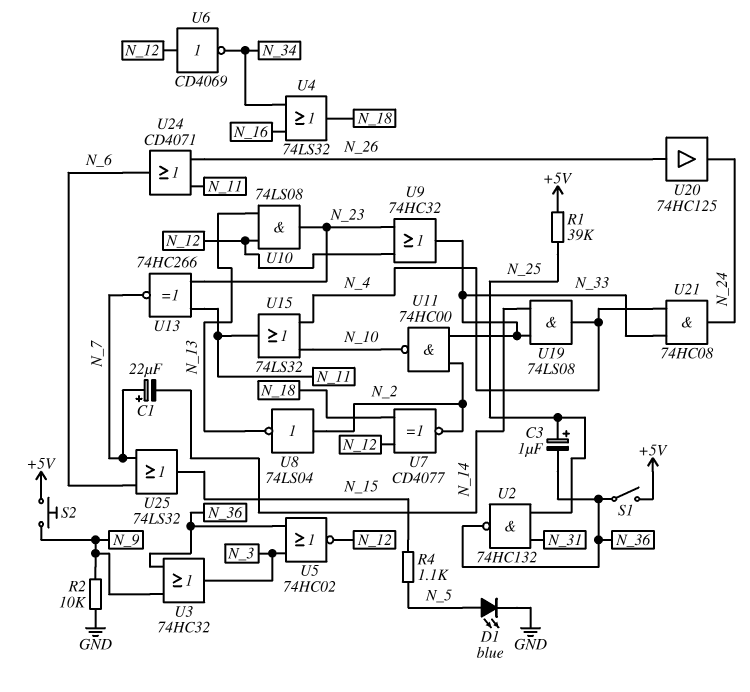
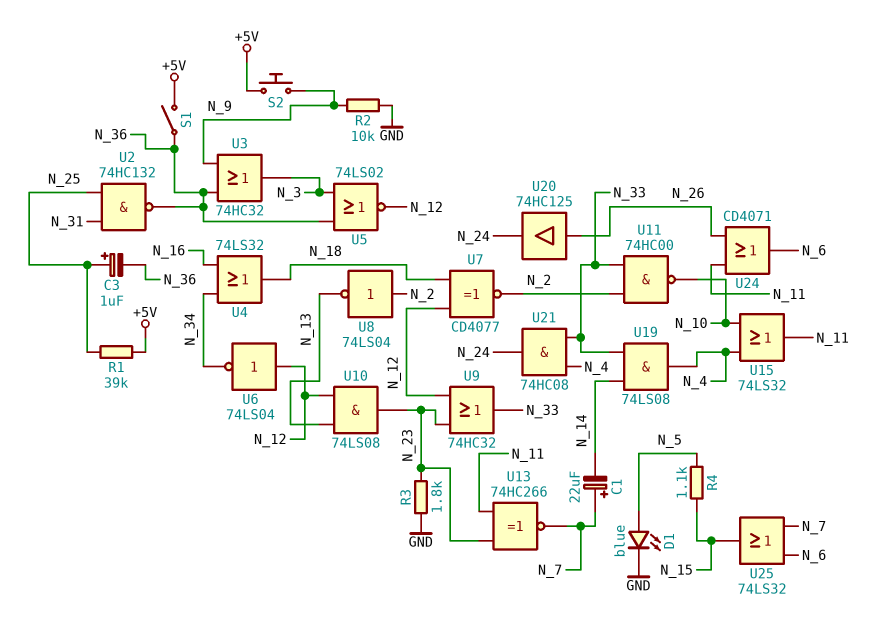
R3: none -> 1.8k (GND, N_23)
U5: NOR 74HC02 (in N_3, in N_36, out N_12) -> NOR 74LS02 (in N_3, in N_36, out N_12)
U6: NOT CD4069 (in N_12, out N_34) -> NOT 74LS04 (in N_12, out N_34)

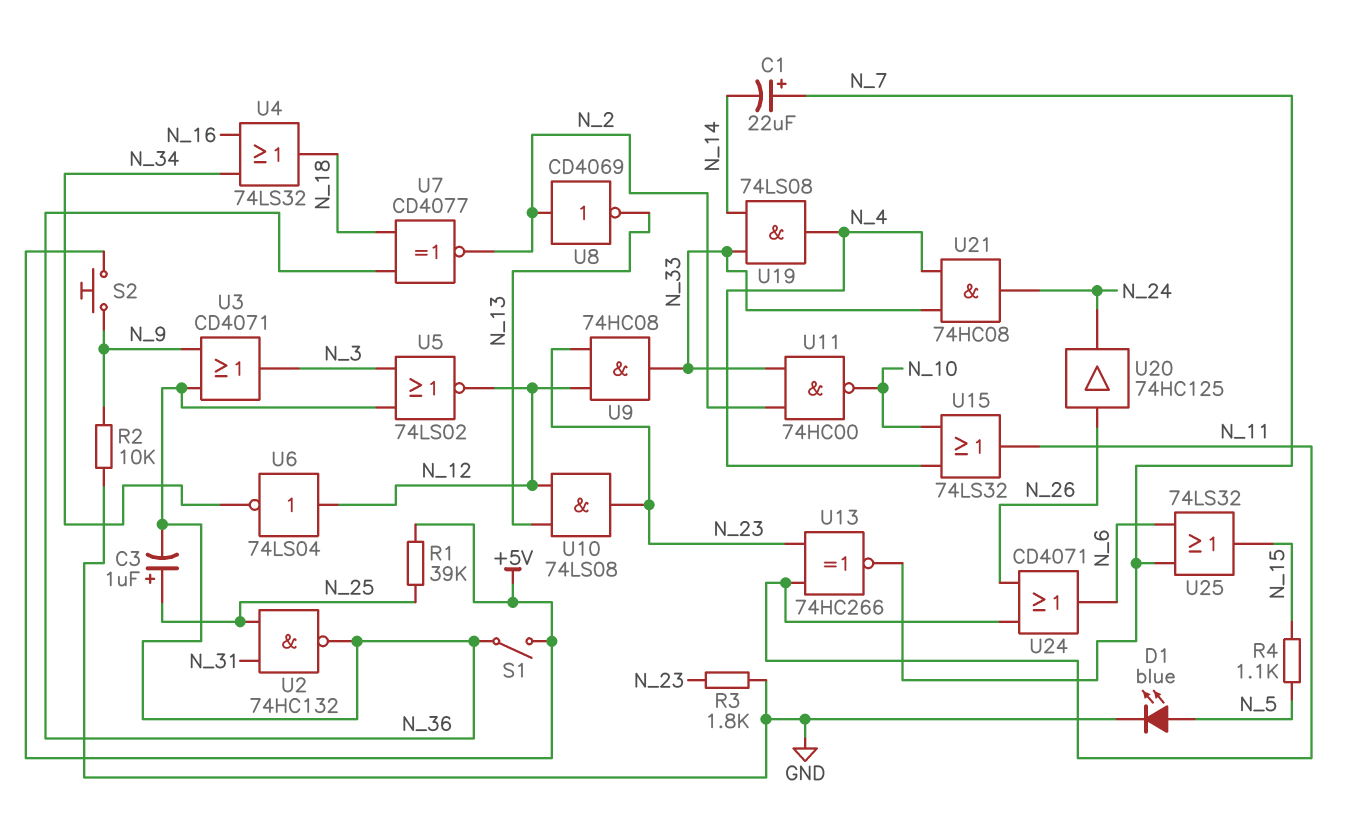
U3: OR 74HC32 (in N_9, in N_36, out N_3) -> OR CD4071 (in N_9, in N_36, out N_3)
U7: XNOR CD4077 (in N_12, in N_18, out N_2) -> XNOR CD4077 (in N_18, in N_36, out N_2)
U8: NOT 74LS04 (in N_2, out N_13) -> NOT CD4069 (in N_2, out N_13)
U9: OR 74HC32 (in N_12, in N_23, out N_33) -> AND 74HC08 (in N_12, in N_23, out N_33)

